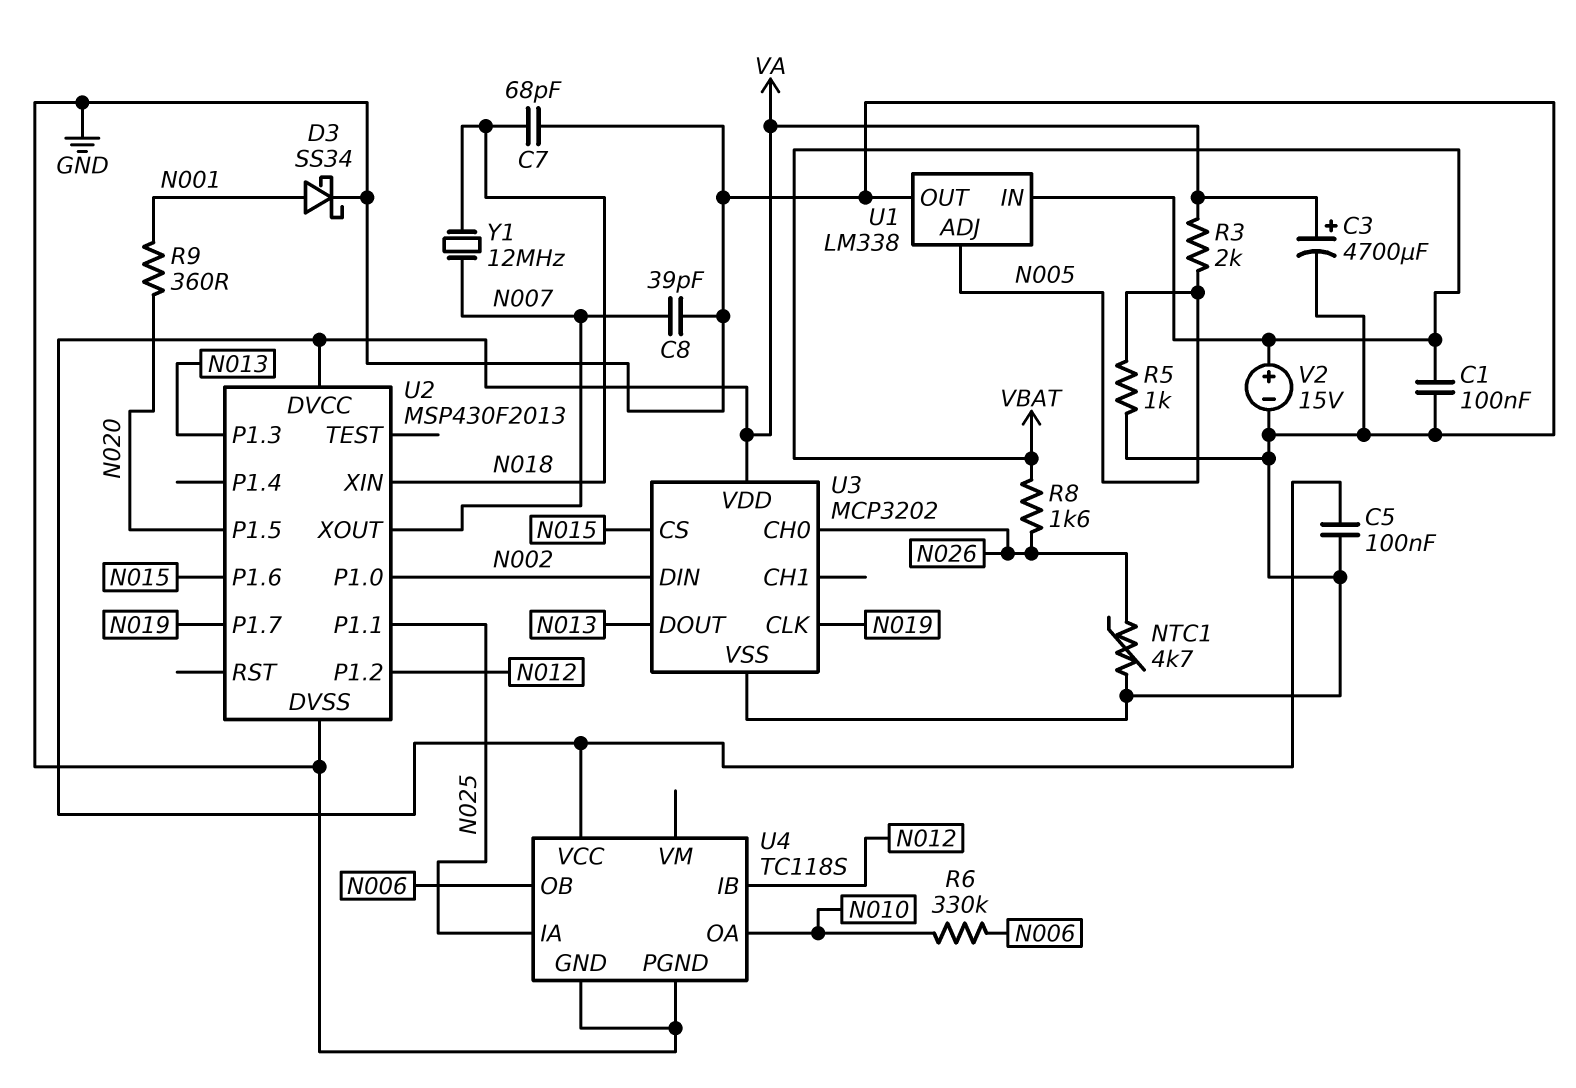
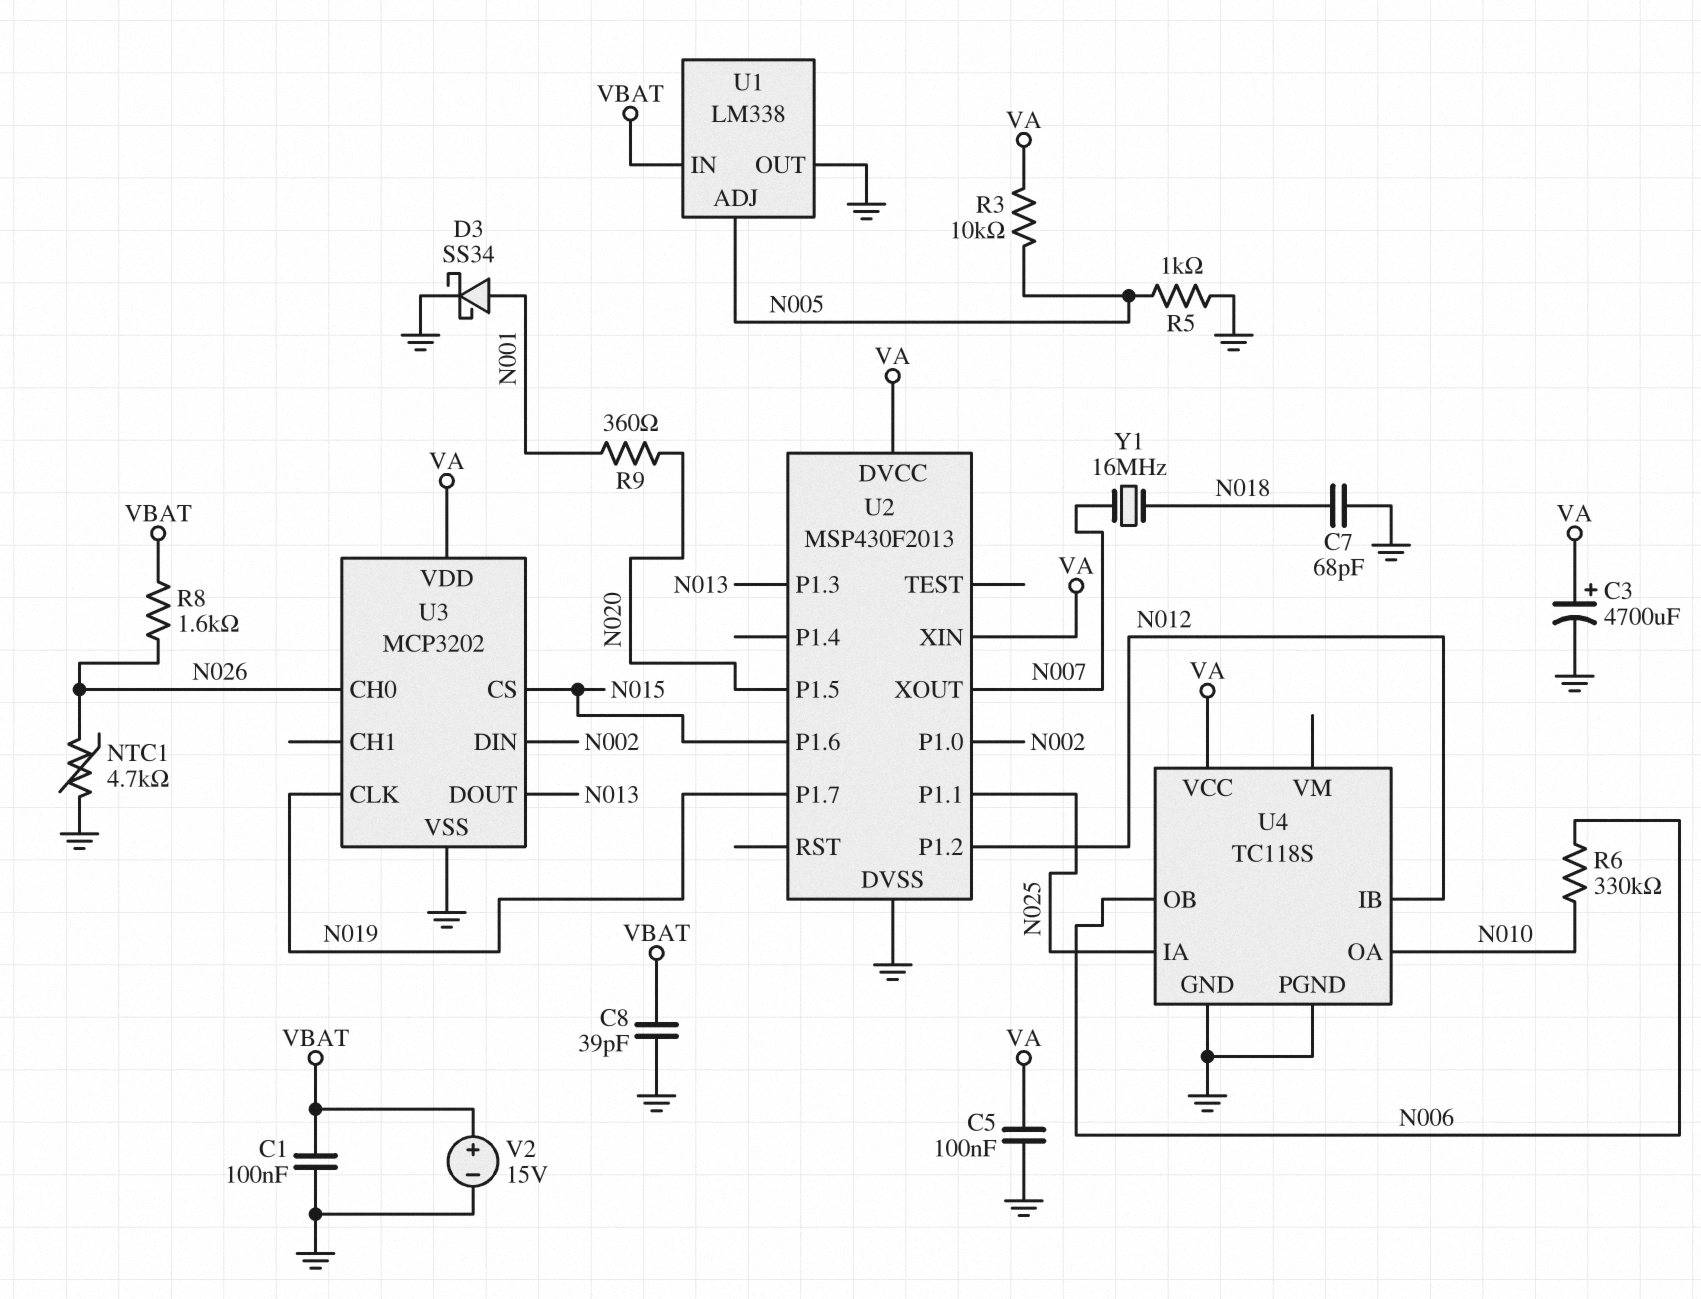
C8: 39pF (GND, N007) -> 39pF (GND, VBAT)
R3: 2k (N005, VA) -> 10k (N005, VA)
U2 pin XIN: N018 -> VA
Y1: 12MHz (N007, N018) -> 16MHz (N007, N018)

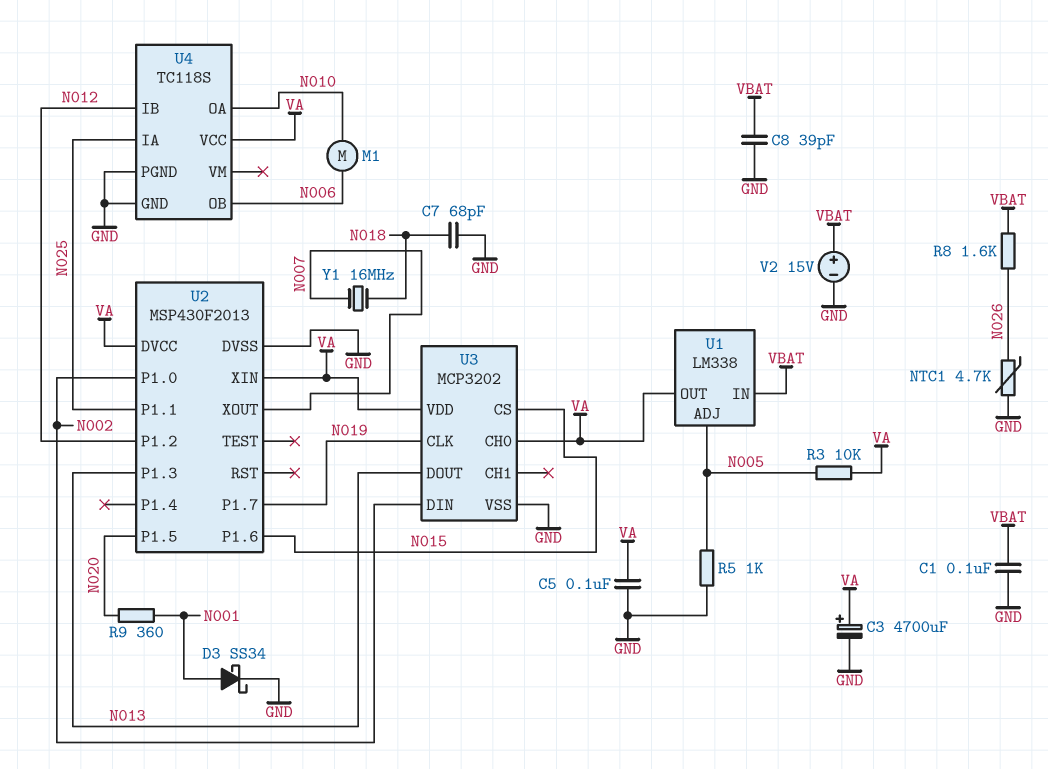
M1: none -> motor (N006, N010)
R6: 330k (N006, N010) -> none
U1 pin OUT: GND -> VA
U3 pin CH0: N026 -> VA

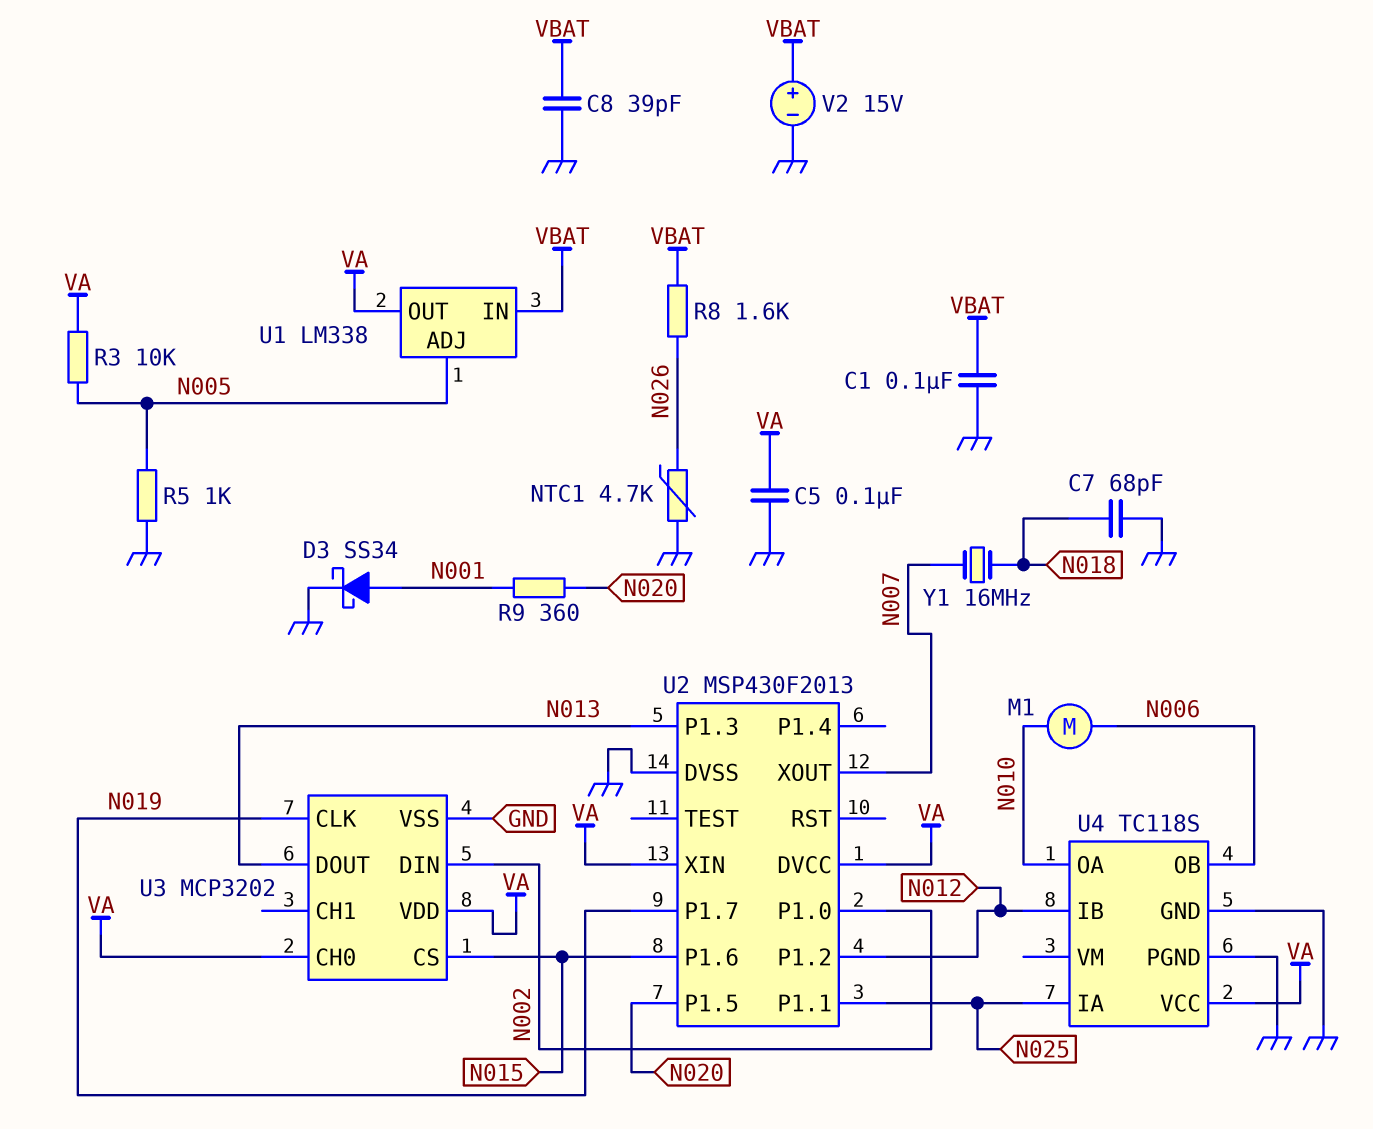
C3: 4700uF (plus VA, minus GND) -> none

